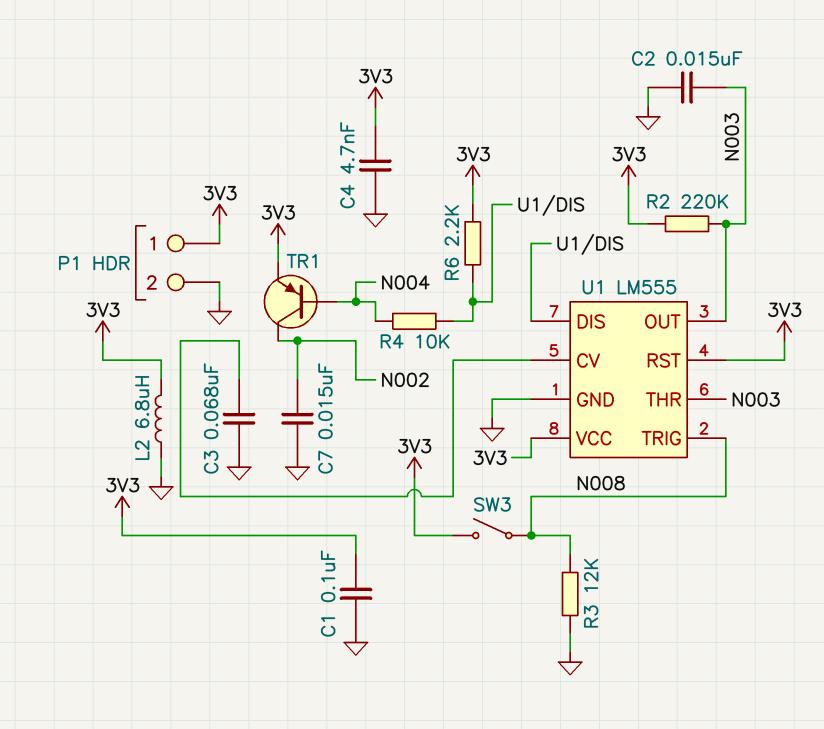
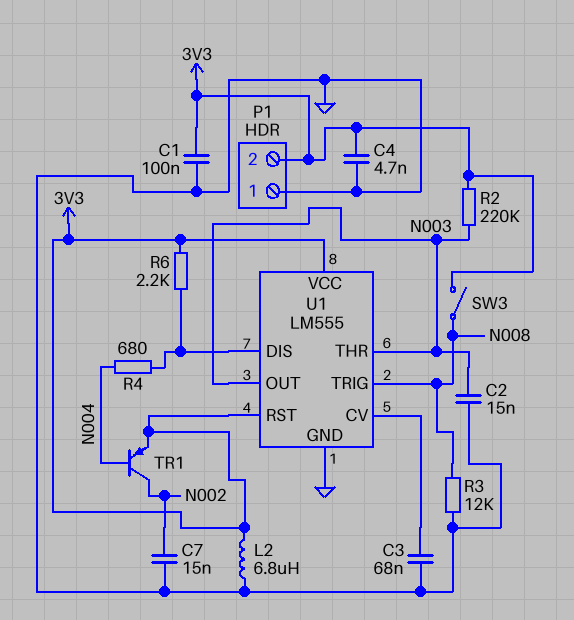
P1 pin 1: 3V3 -> GND
P1 pin 2: GND -> 3V3
R4: 10k (N004, U1/DIS) -> 680 (N004, U1/DIS)

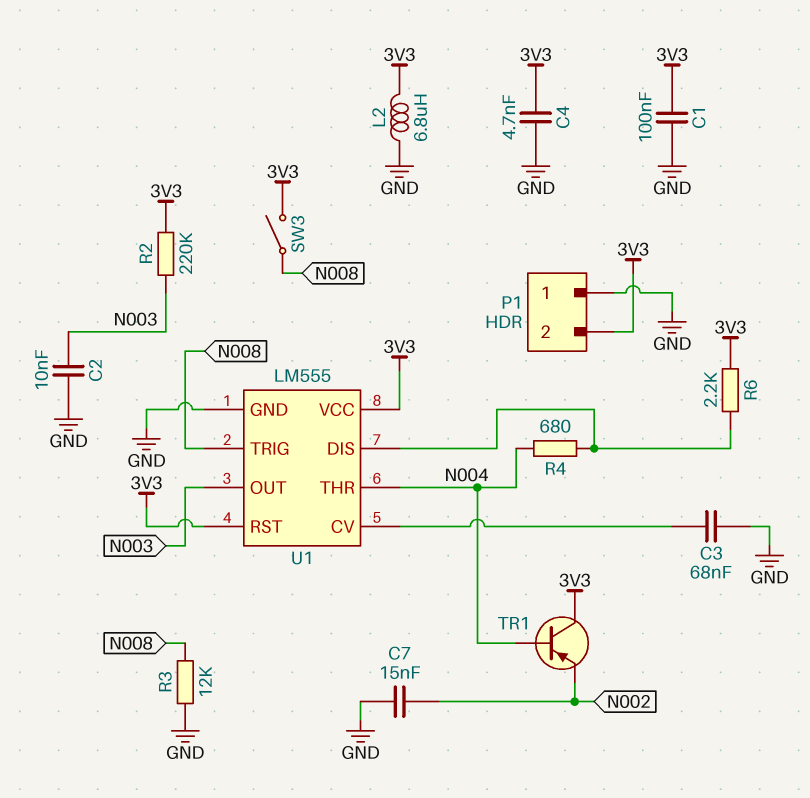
C2: 15nF (GND, N003) -> 10nF (GND, N003)
TR1: PNP (B N004, C N002, E 3V3) -> PNP (B N004, C 3V3, E N002)
U1 pin THR: N003 -> N004

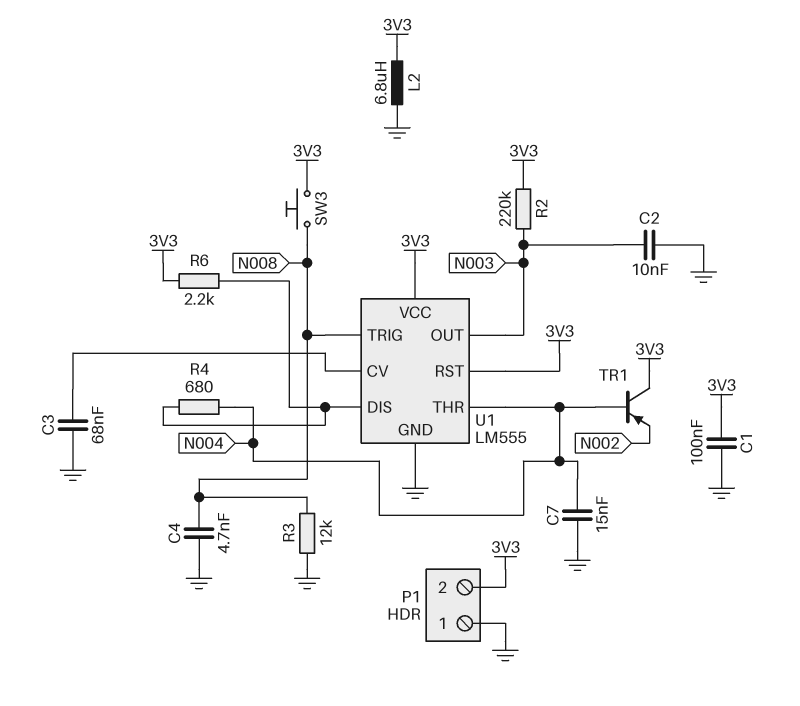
C4: 4.7nF (3V3, GND) -> 4.7nF (GND, N008)
C7: 15nF (GND, N002) -> 15nF (GND, N004)
SW3: switch (3V3, N008) -> button (3V3, N008)

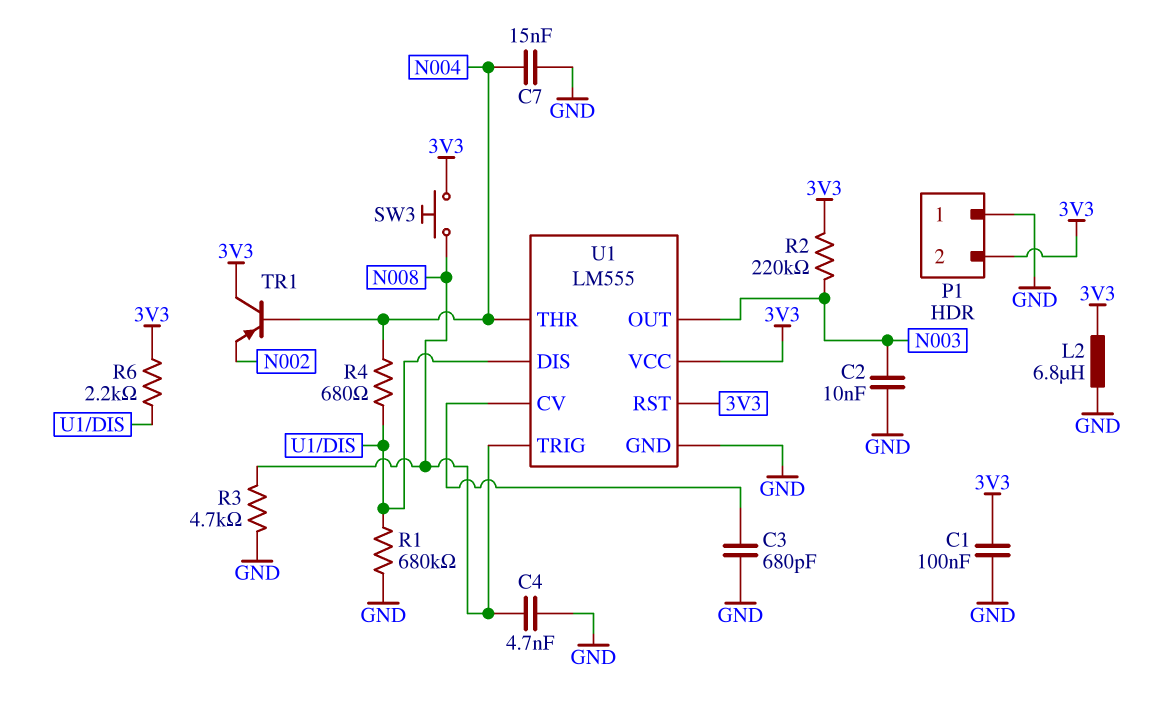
C3: 68nF (GND, U1/CV) -> 680pF (GND, U1/CV)
R1: none -> 680k (GND, U1/DIS)
R3: 12k (GND, N008) -> 4.7k (GND, N008)

